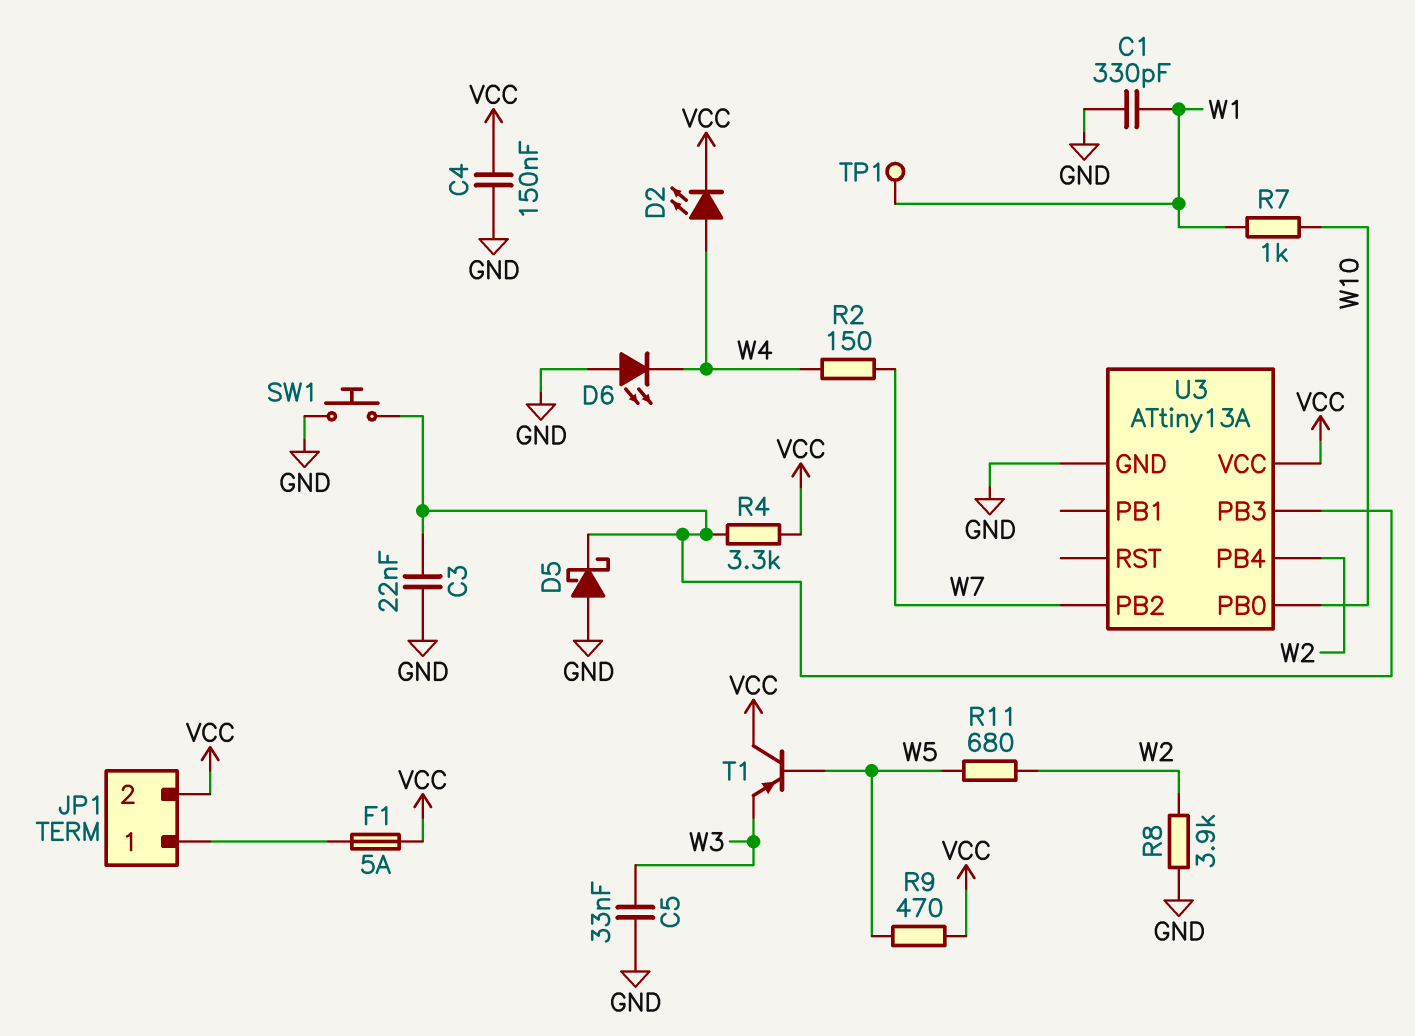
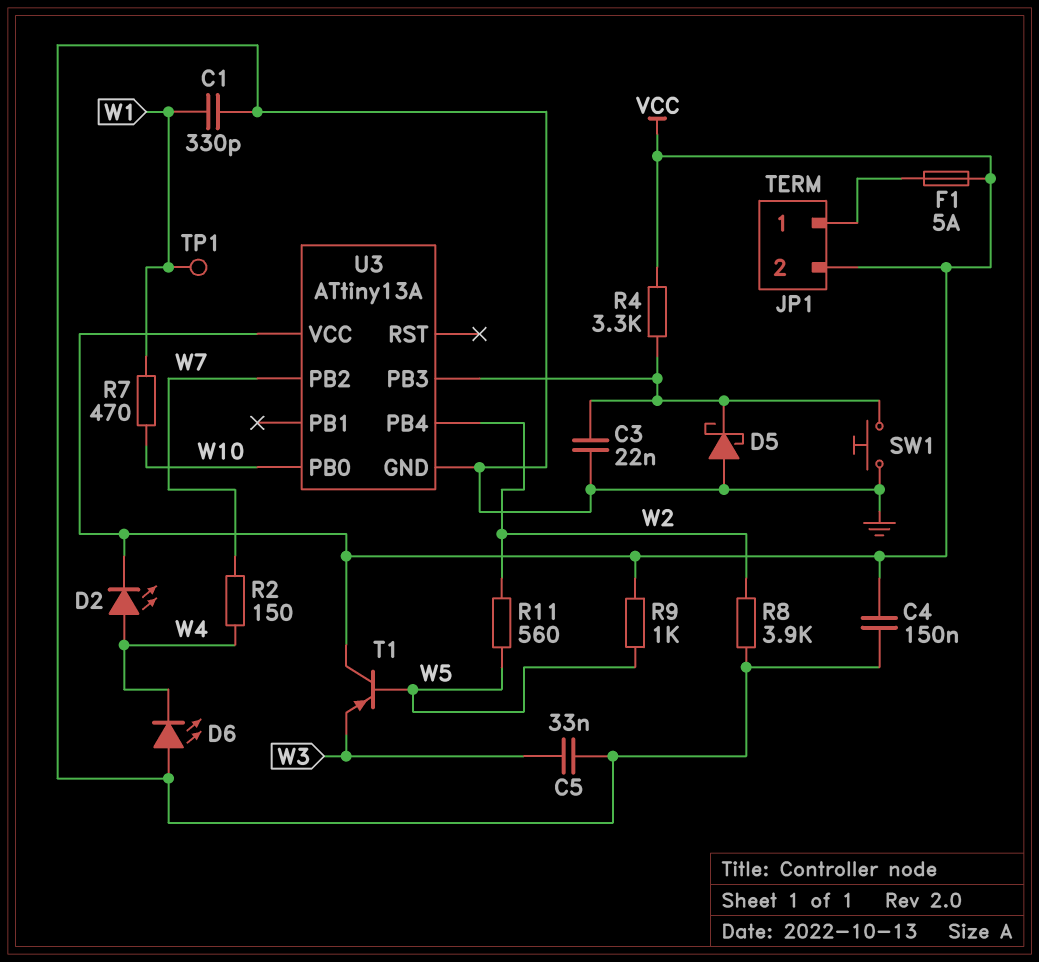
R7: 1k (W1, W10) -> 470 (W1, W10)
R9: 470 (VCC, W5) -> 1k (VCC, W5)
R11: 680 (W2, W5) -> 560 (W2, W5)

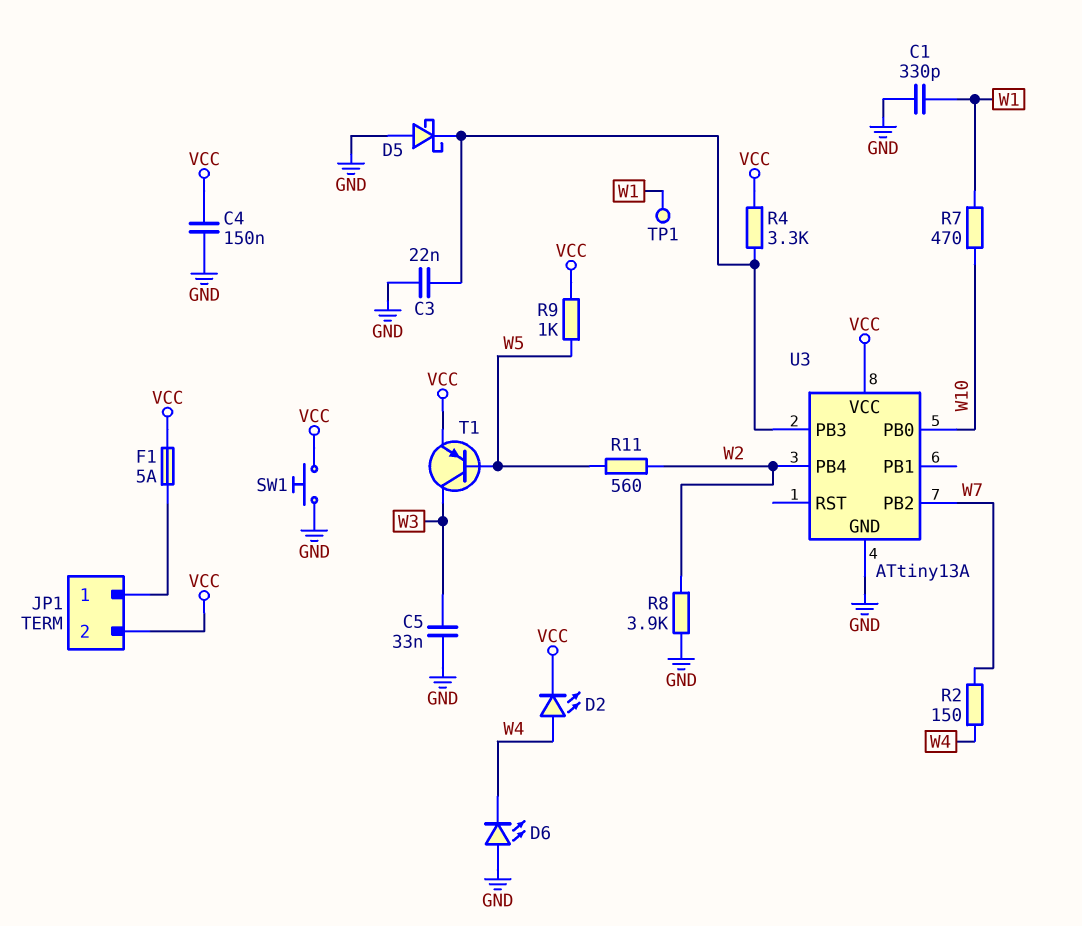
SW1: button (GND, U3/PB3) -> button (GND, VCC)
T1: PNP (B W5, C VCC, E W3) -> PNP (B W5, C W3, E VCC)

